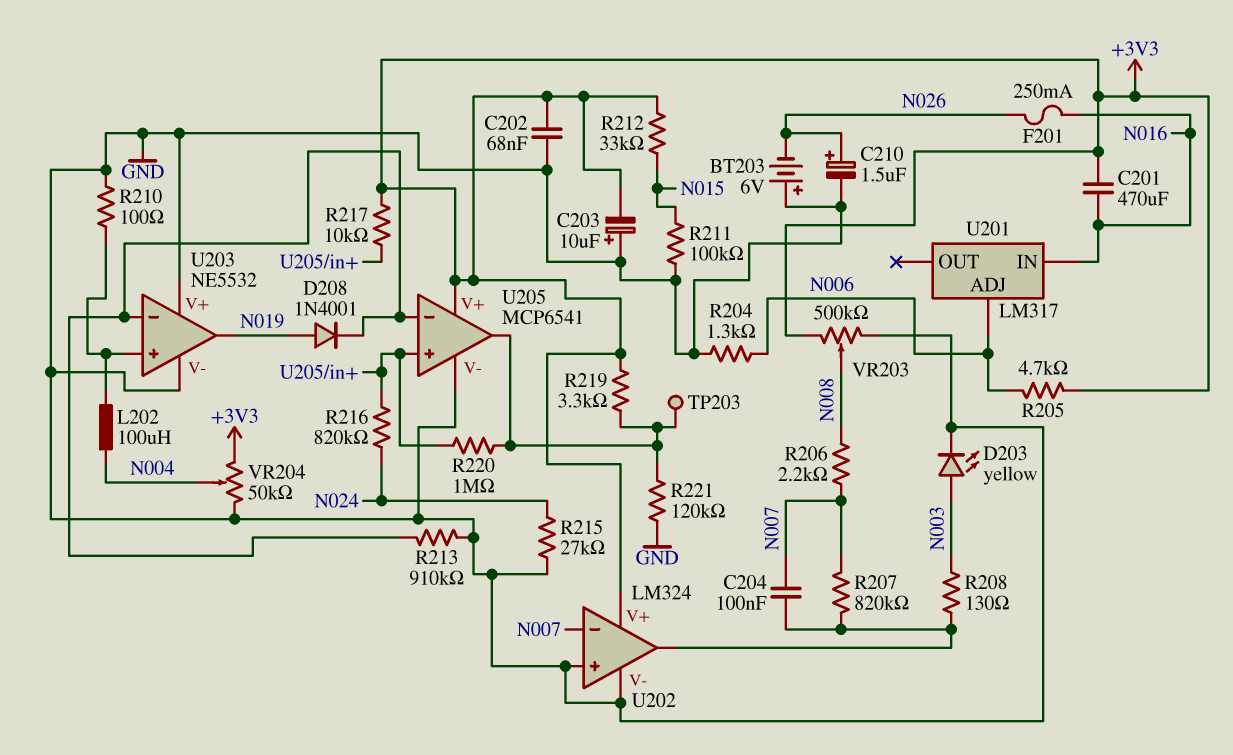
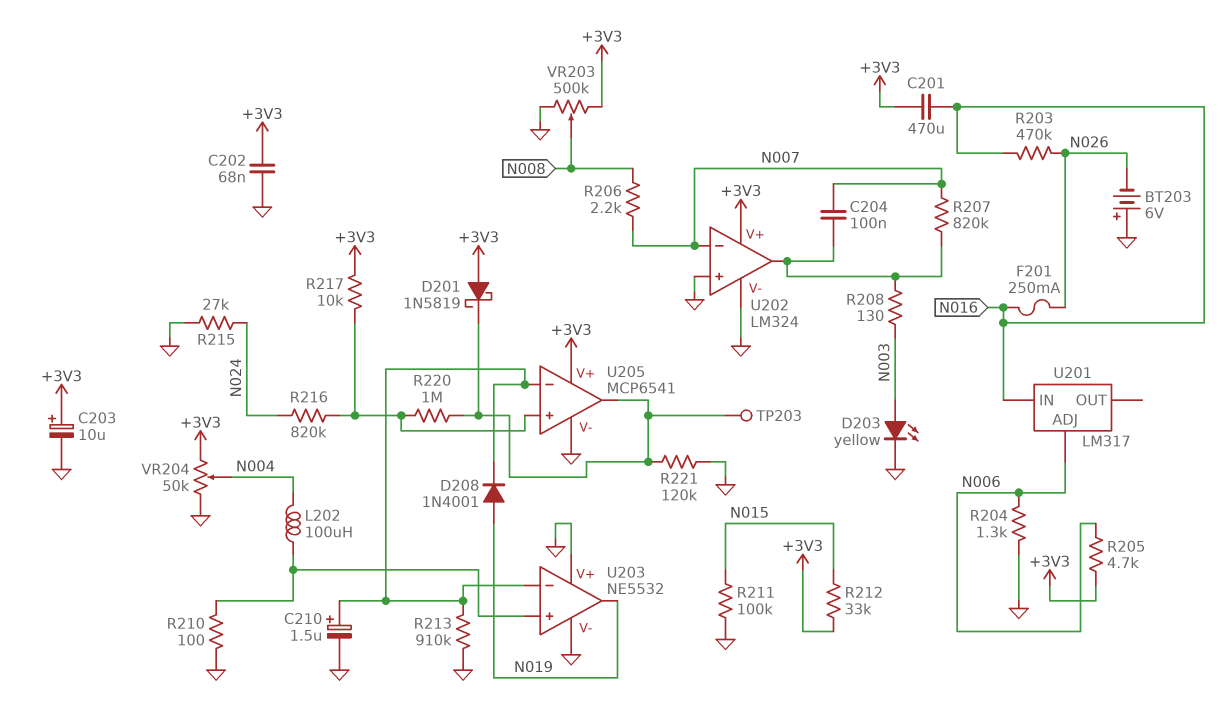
C203: 10uF (plus GND, minus +3V3) -> 10uF (plus +3V3, minus GND)
C210: 1.5uF (plus N026, minus GND) -> 1.5uF (plus U203/in-, minus GND)
D201: none -> schottky 1N5819 (A +3V3, K U205/out)
R203: none -> 470k (N016, N026)
R219: 3.3k (+3V3, U205/out) -> none

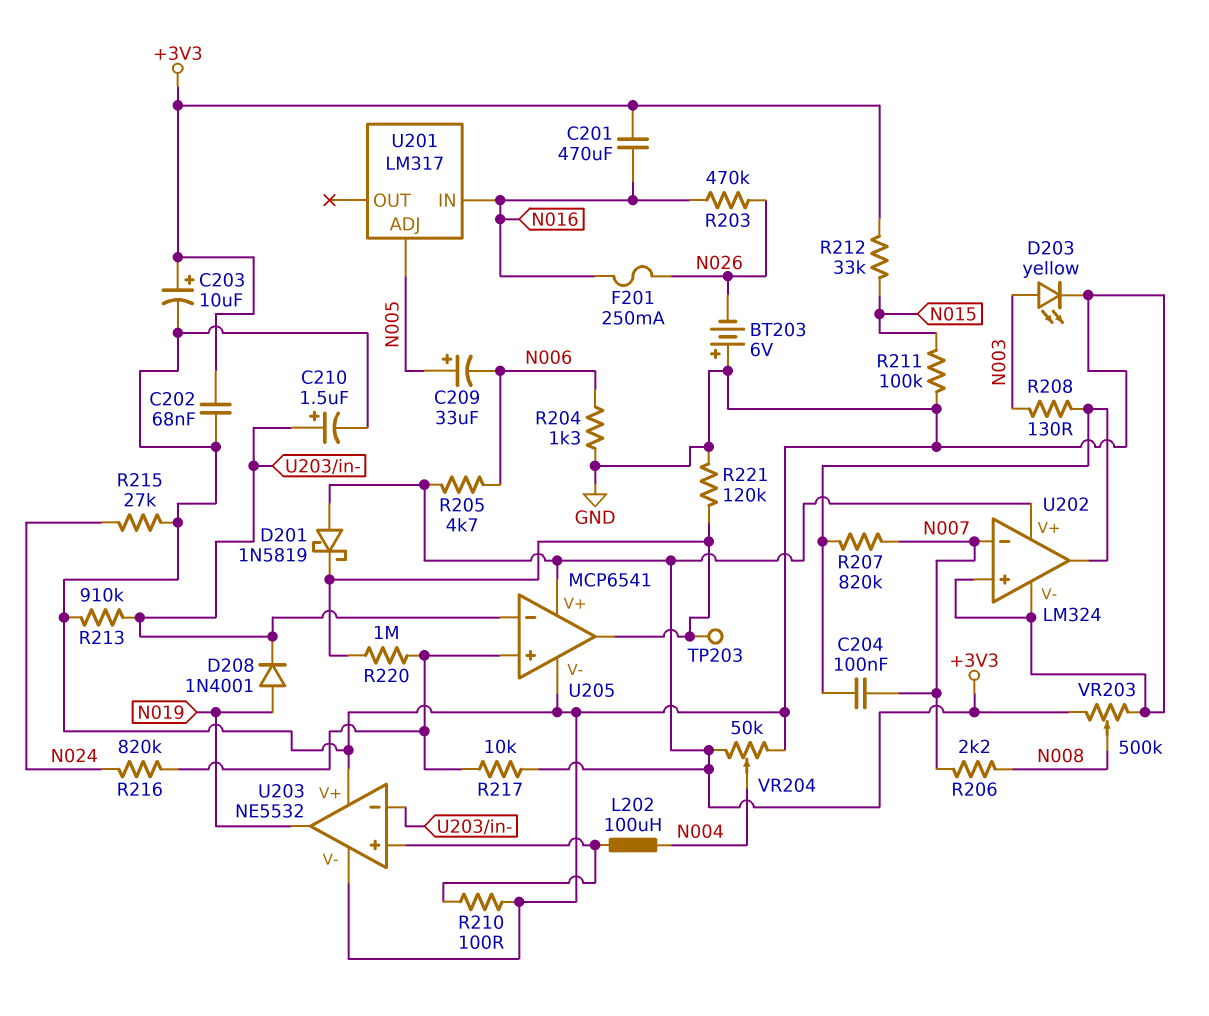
C209: none -> 33uF (plus N005, minus N006)
U201 pin ADJ: N006 -> N005

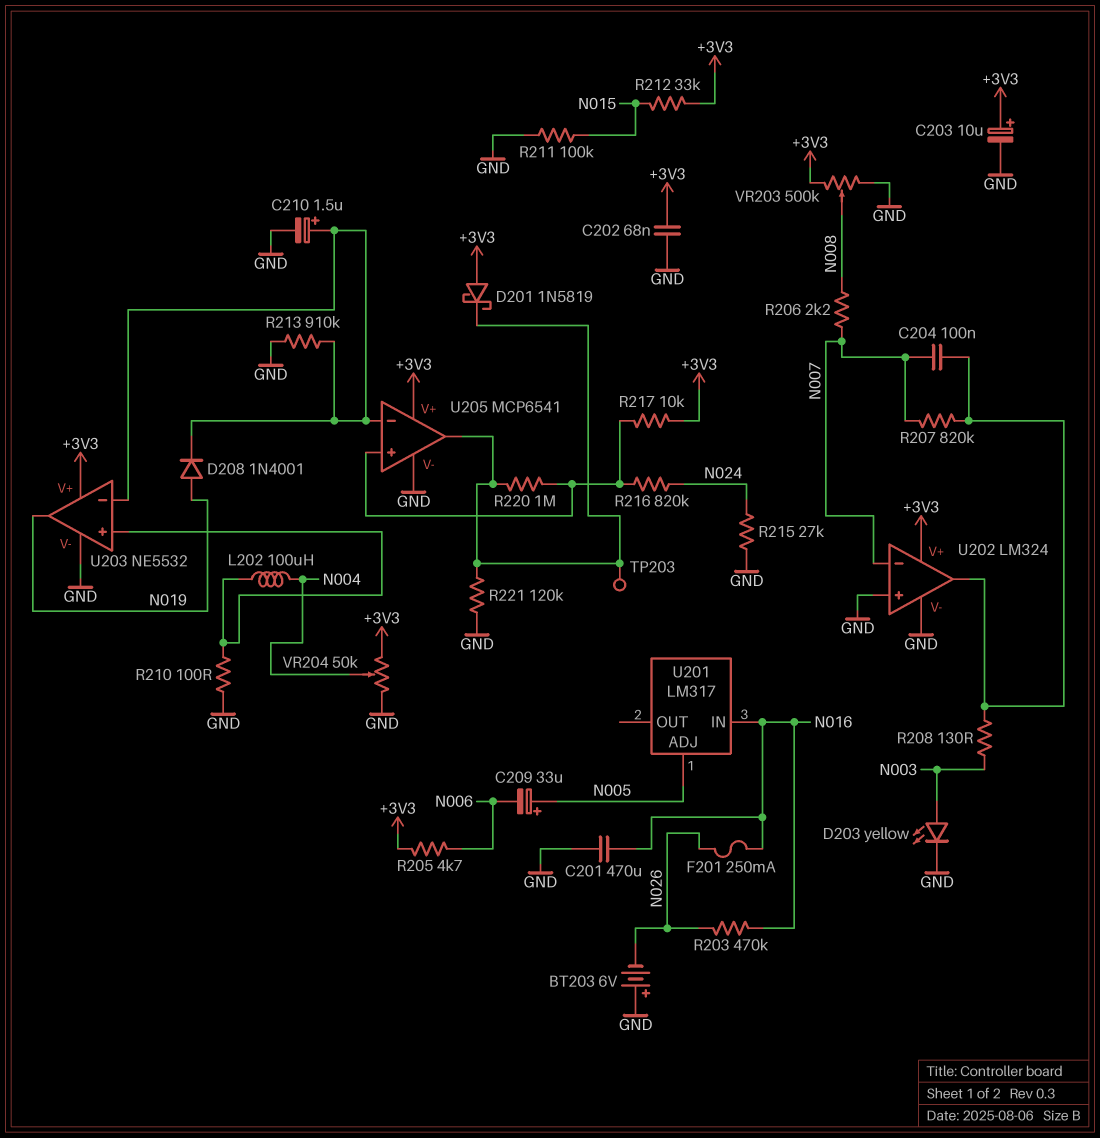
C201: 470uF (+3V3, N016) -> 470uF (GND, N016)
R204: 1.3k (GND, N006) -> none
U203 pin V+: GND -> +3V3

